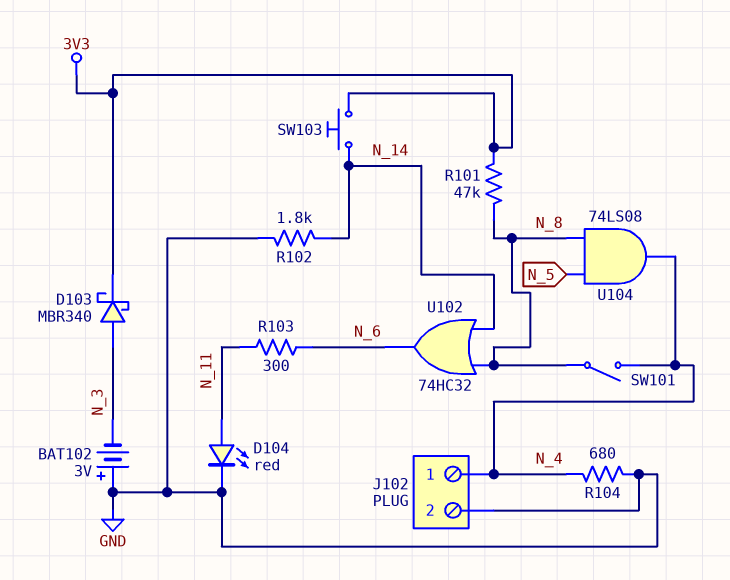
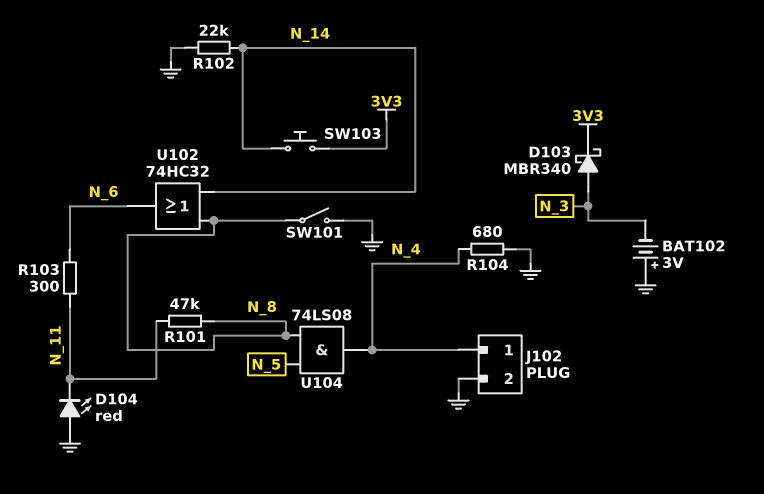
D104: LED red (A N_11, K GND) -> LED red (A GND, K N_11)
R101: 47k (3V3, N_8) -> 47k (N_8, N_11)
R102: 1.8k (GND, N_14) -> 22k (GND, N_14)
SW101: switch (N_4, N_8) -> switch (GND, N_8)

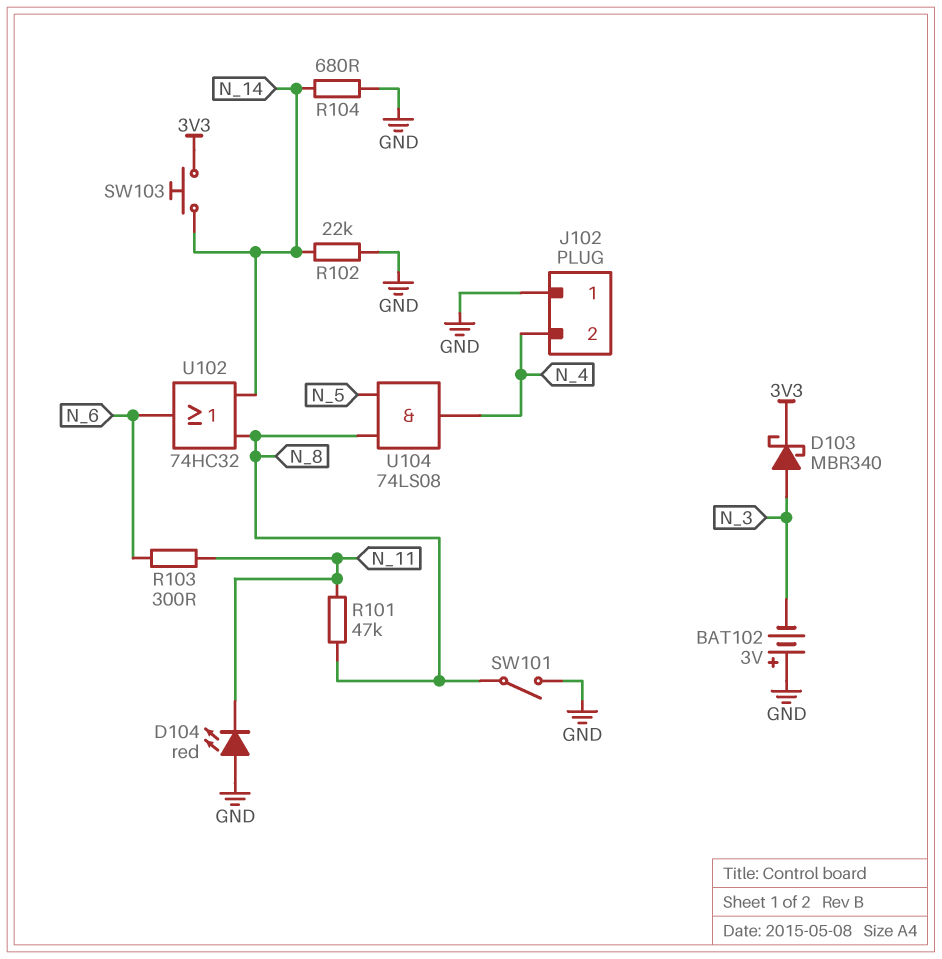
J102 pin 1: N_4 -> GND
J102 pin 2: GND -> N_4
R104: 680 (GND, N_4) -> 680 (GND, N_14)

